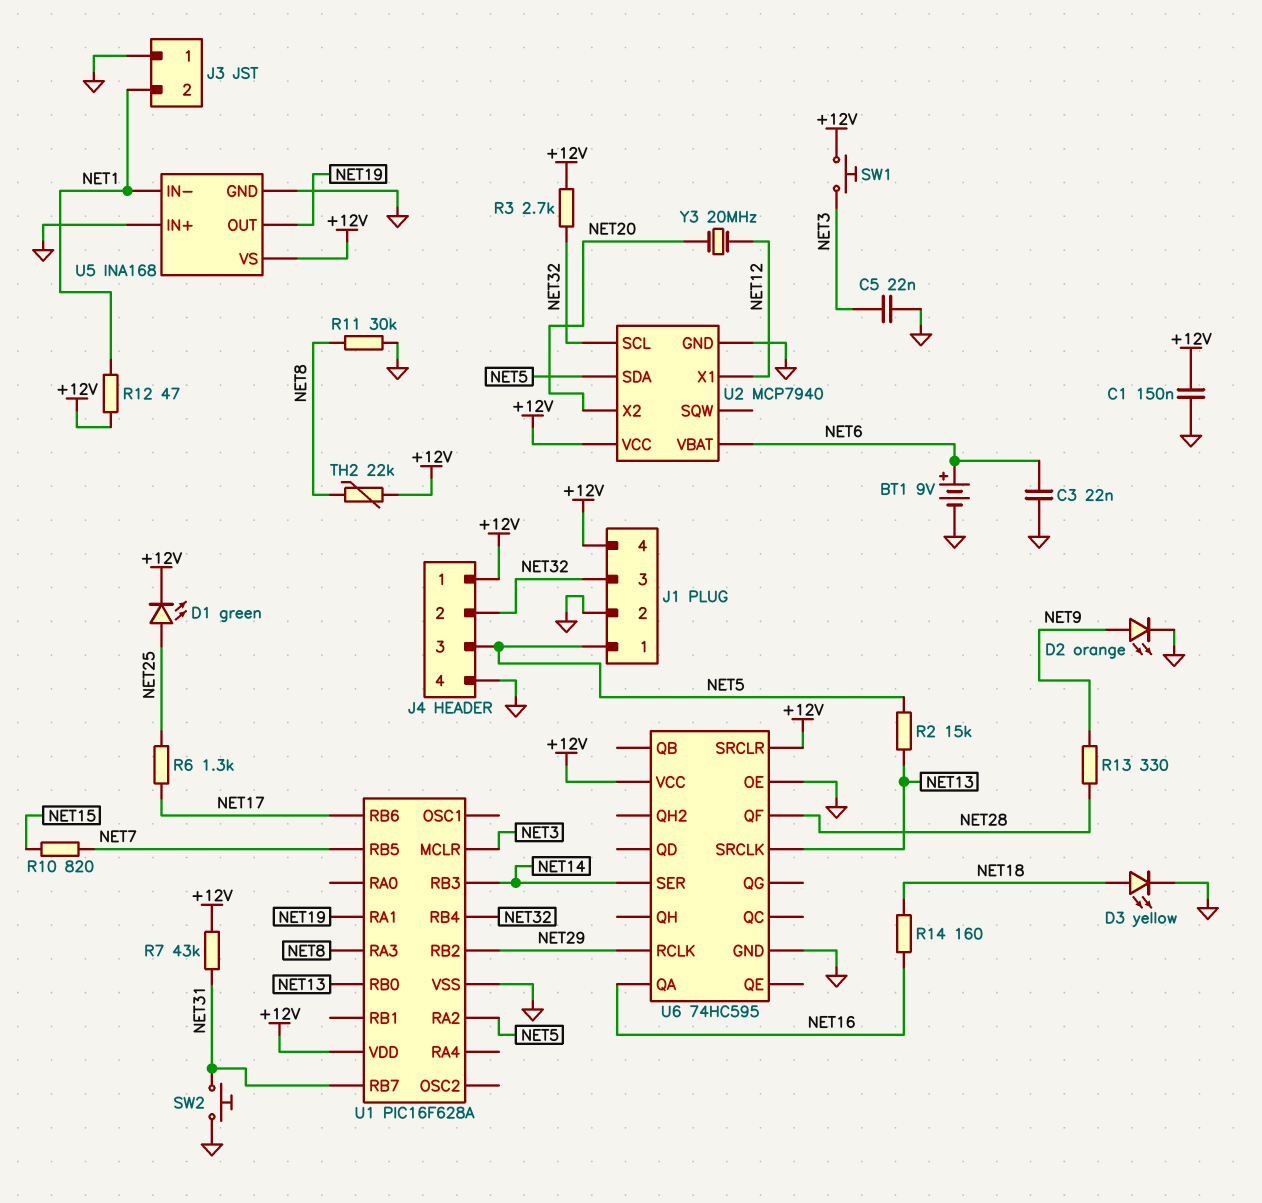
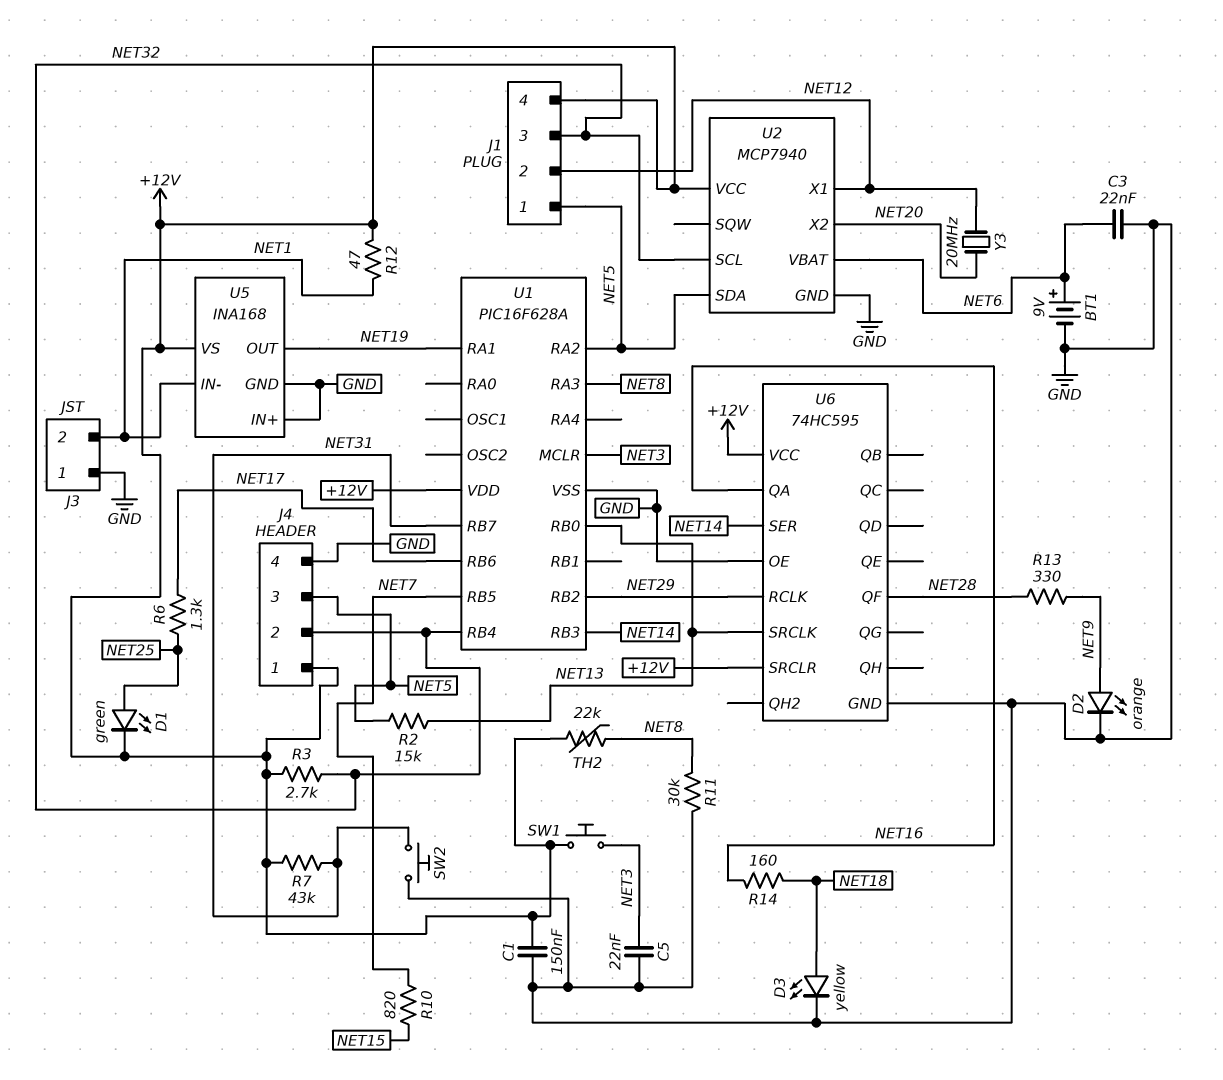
J1 pin 2: GND -> NET12

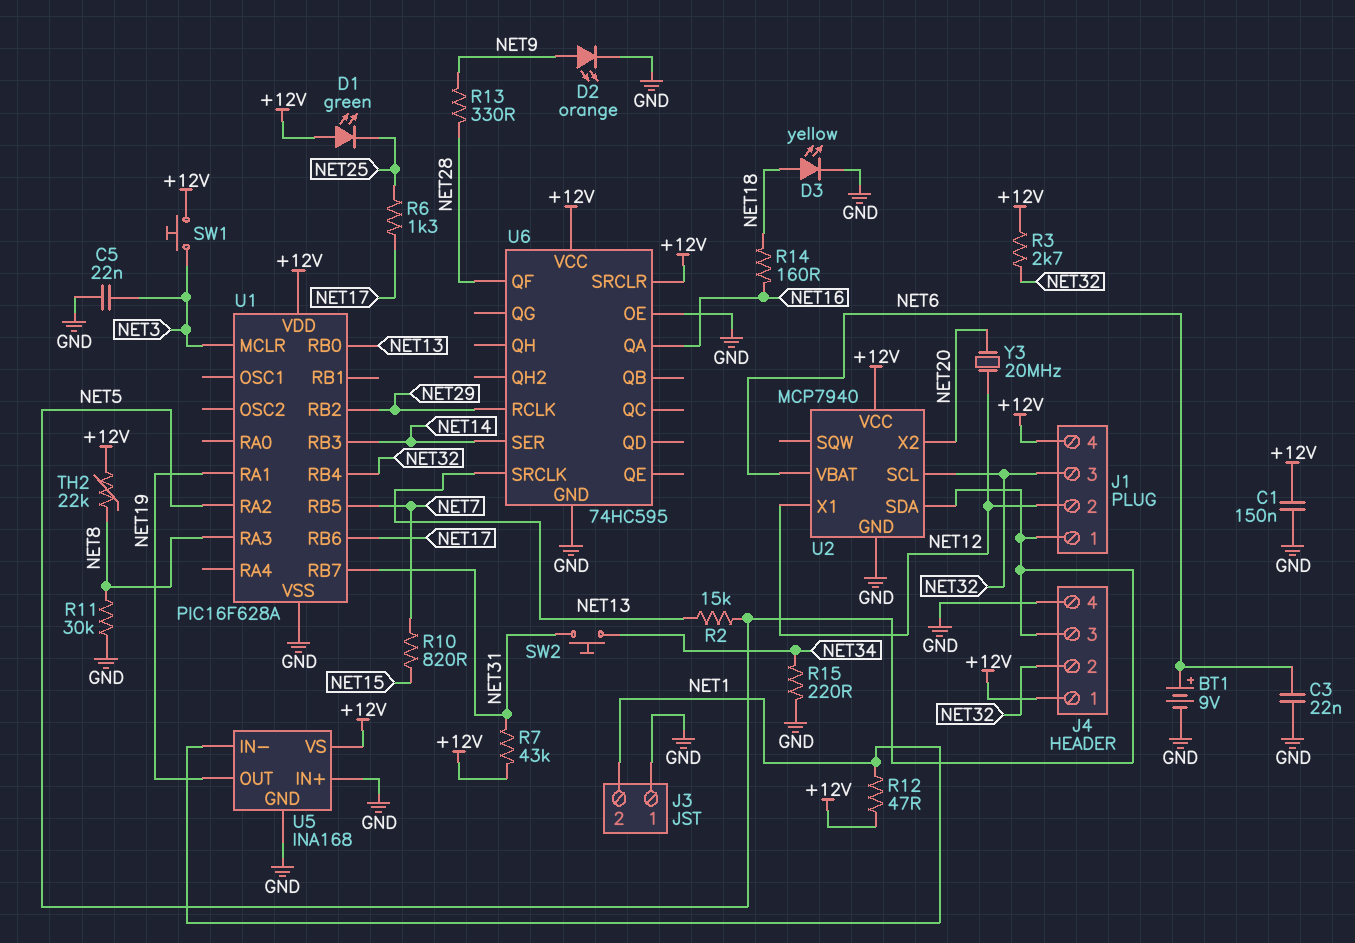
D1: LED green (A NET25, K +12V) -> LED green (A +12V, K NET25)
R15: none -> 220 (GND, NET34)
SW2: button (GND, NET31) -> button (NET31, NET34)

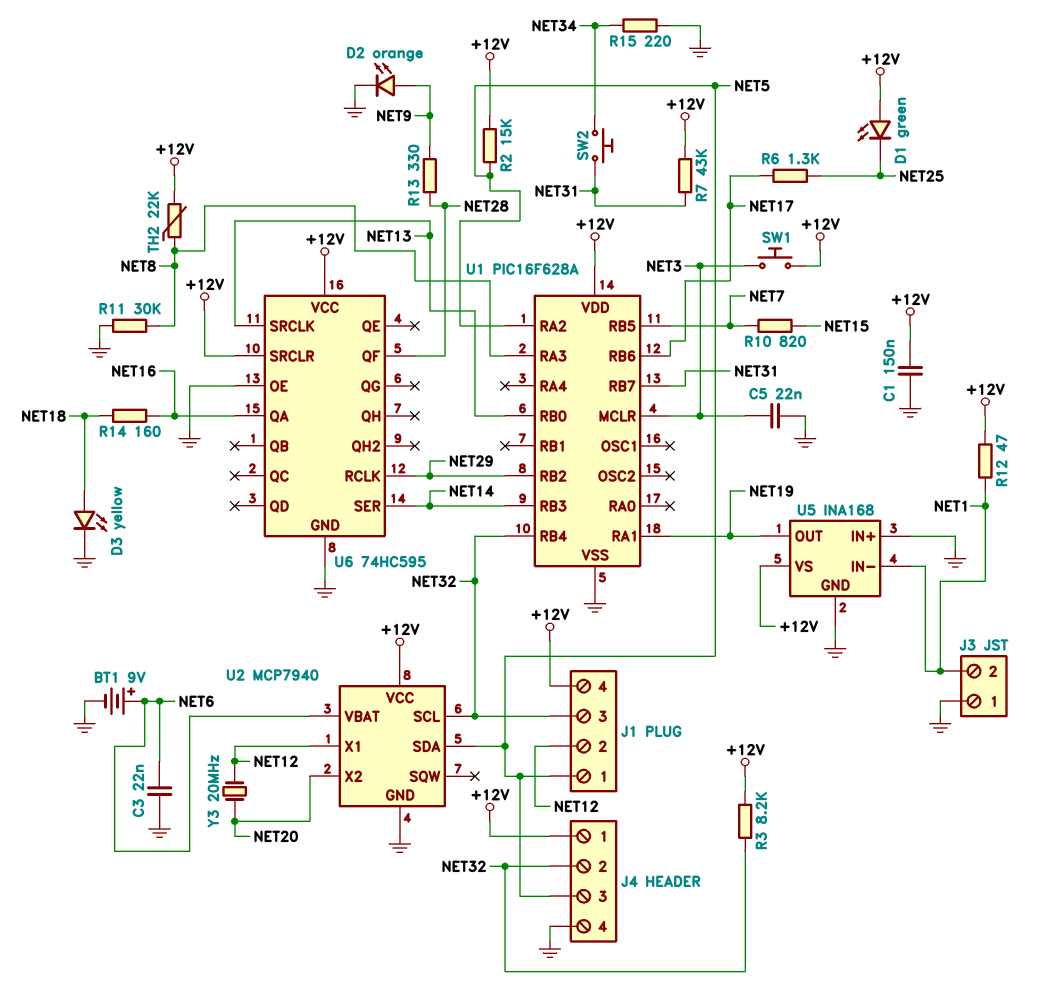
R2: 15k (NET5, NET13) -> 15k (+12V, NET5)
R3: 2.7k (+12V, NET32) -> 8.2k (+12V, NET32)

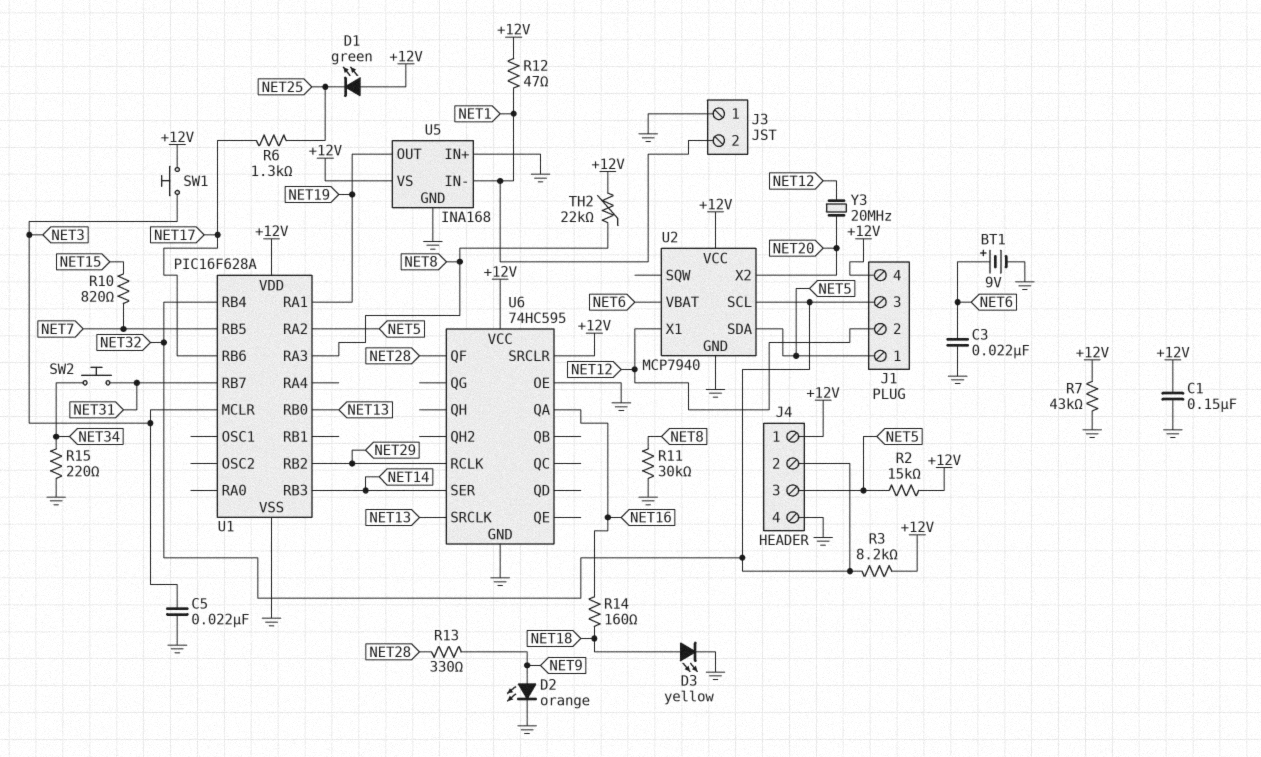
R7: 43k (+12V, NET31) -> 43k (+12V, GND)

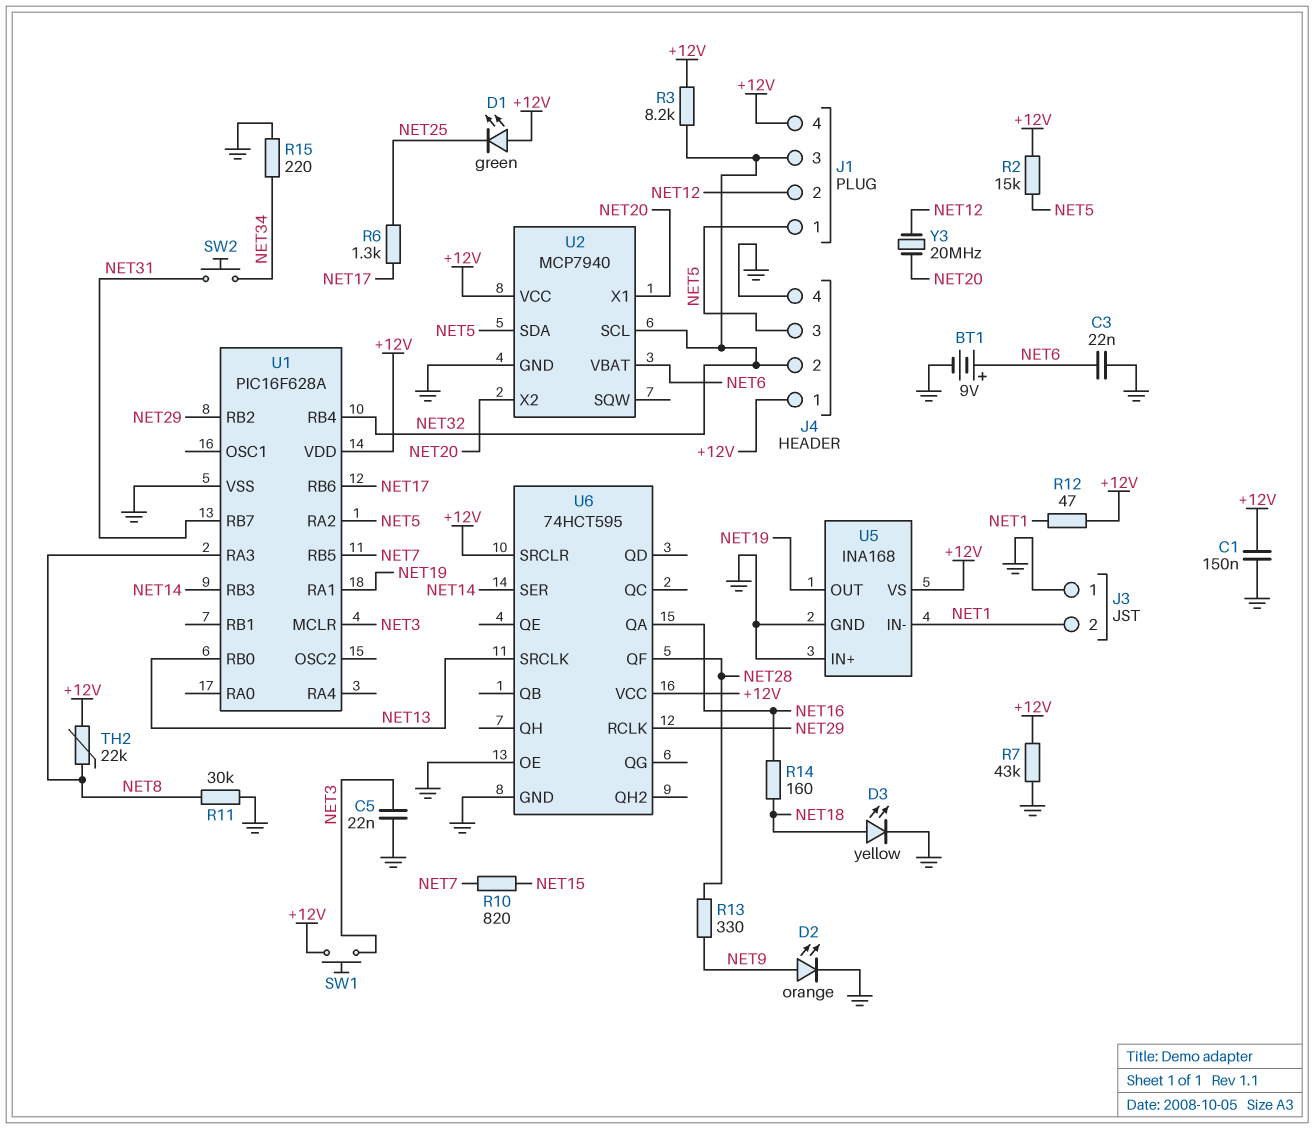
U2 pin X1: NET12 -> NET20
U6: 74HC595 -> 74HCT595

